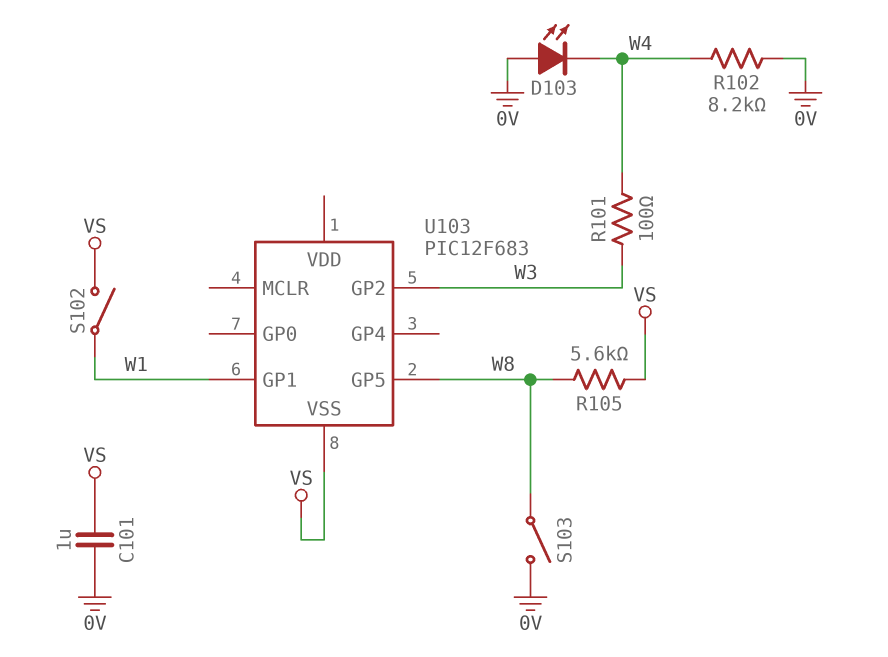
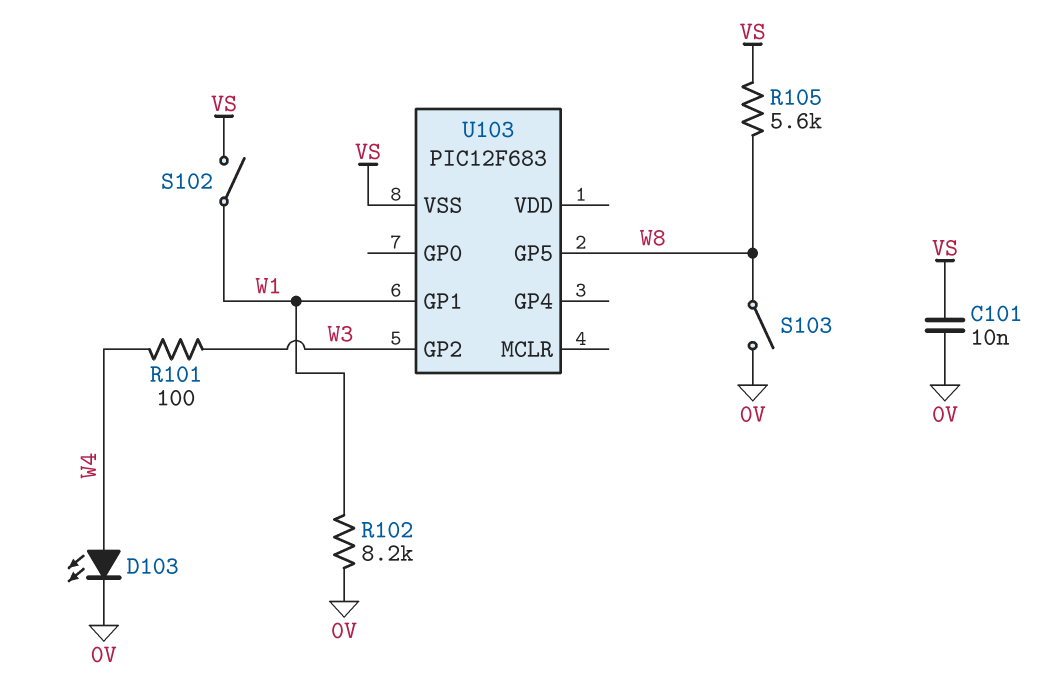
C101: 1uF (0V, VS) -> 10nF (0V, VS)
D103: LED (A 0V, K W4) -> LED (A W4, K 0V)
R102: 8.2k (0V, W4) -> 8.2k (0V, W1)

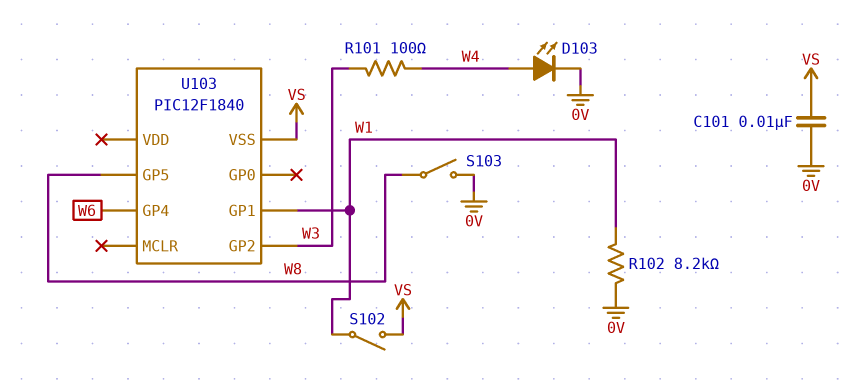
R105: 5.6k (VS, W8) -> none
U103: PIC12F683 -> PIC12F1840
U103 pin GP4: none -> W6

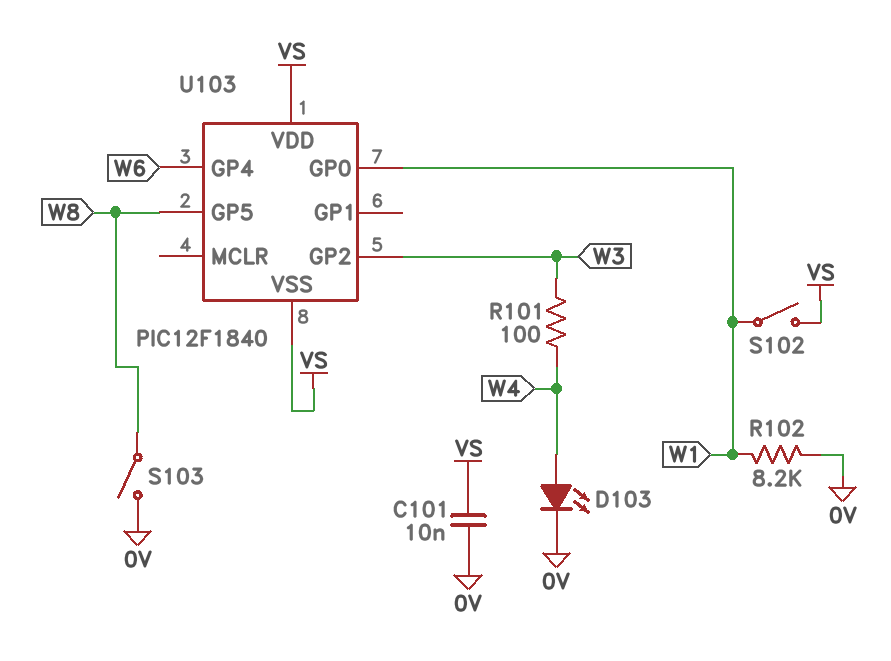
U103 pin GP0: none -> W1
U103 pin GP1: W1 -> none
U103 pin VDD: none -> VS

